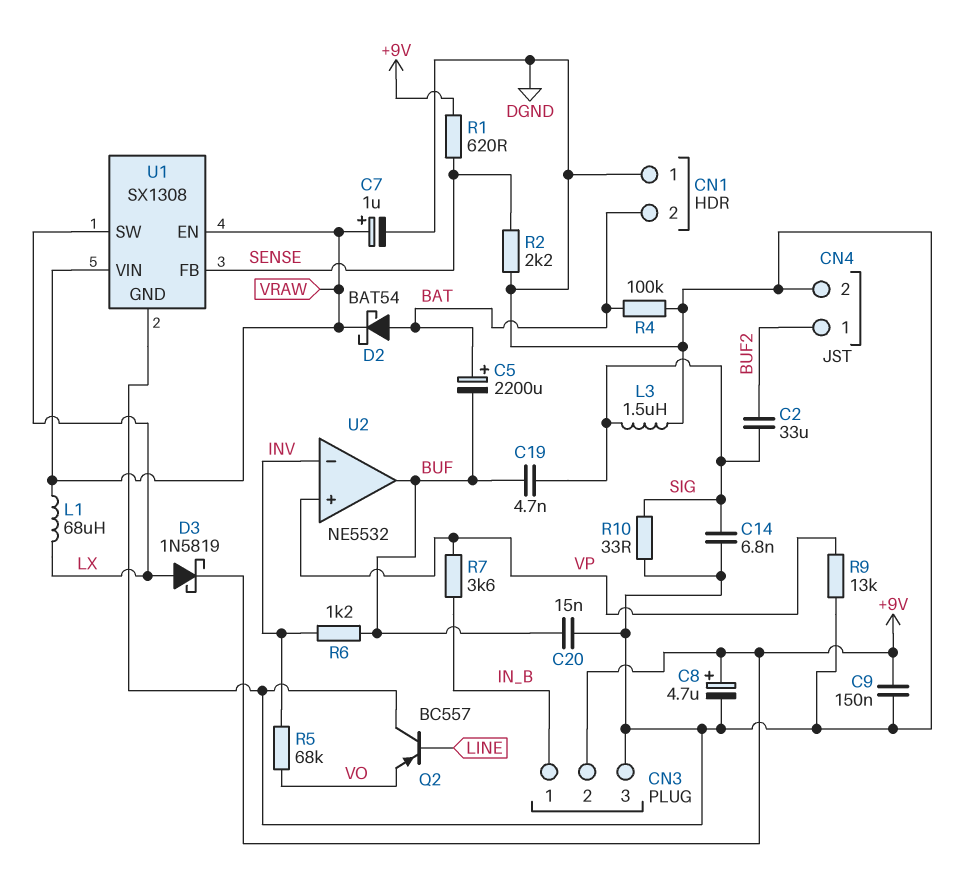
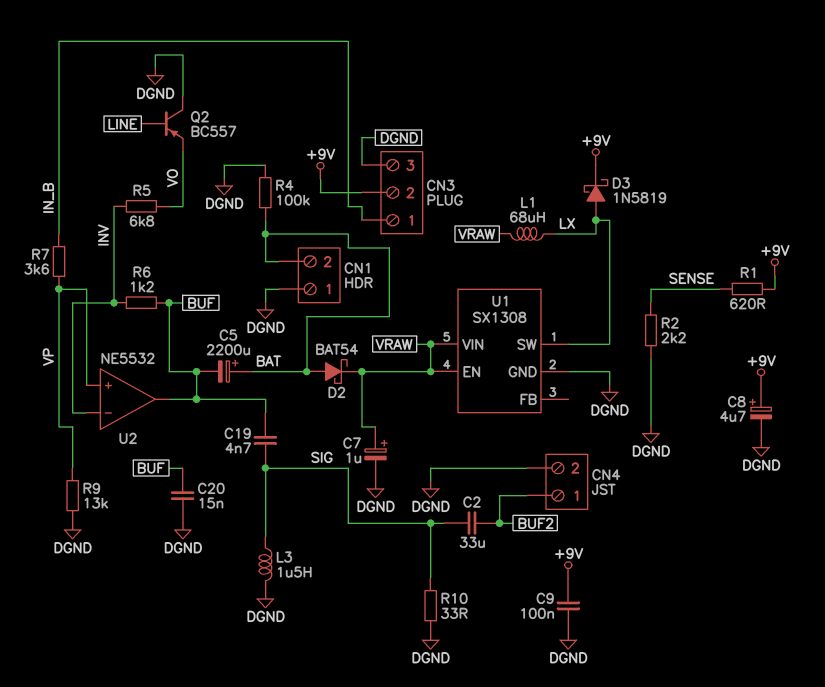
C9: 150nF (+9V, DGND) -> 100nF (+9V, DGND)
C14: 6.8nF (DGND, SIG) -> none
R5: 68k (INV, VO) -> 6.8k (INV, VO)
U1 pin FB: SENSE -> none

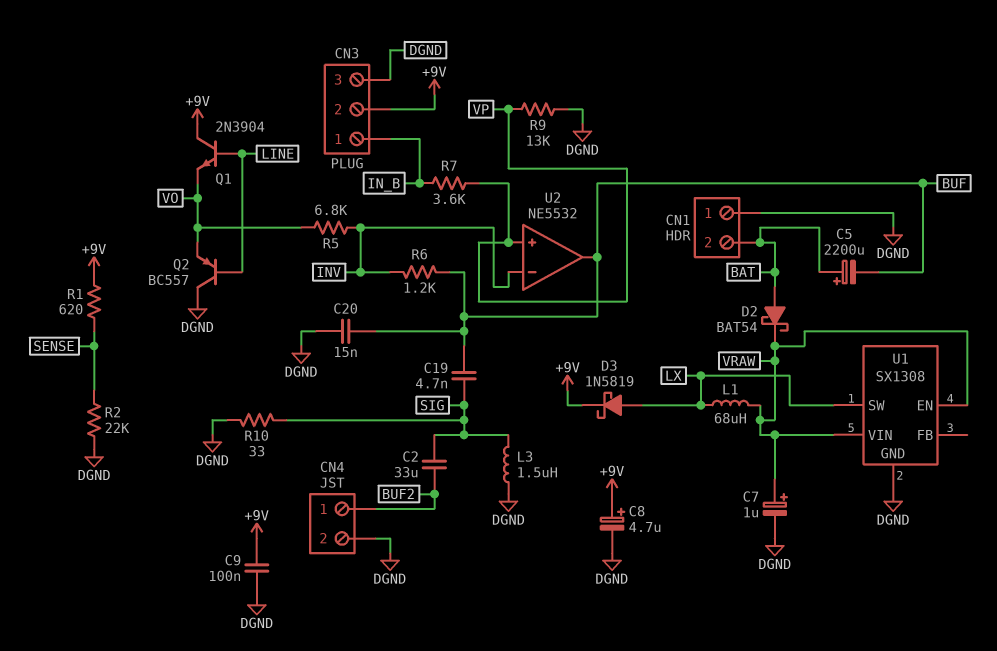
Q1: none -> NPN 2N3904 (B LINE, C +9V, E VO)
R2: 2.2k (DGND, SENSE) -> 22k (DGND, SENSE)
R4: 100k (BAT, DGND) -> none

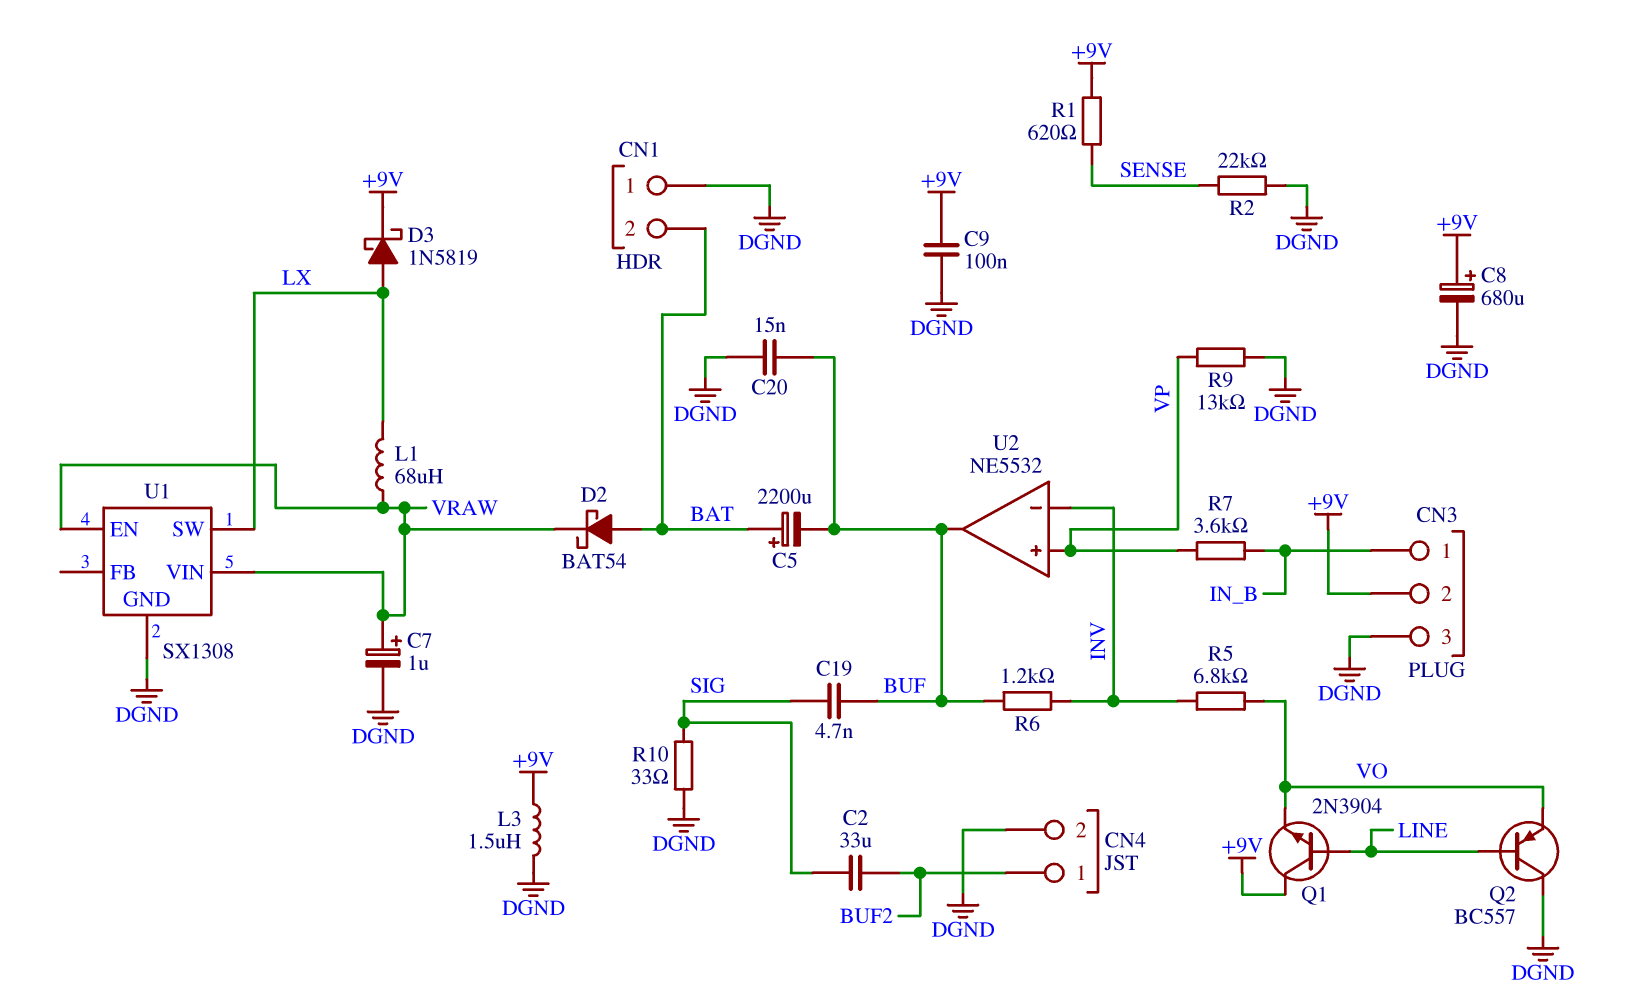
C8: 4.7uF (plus +9V, minus DGND) -> 680uF (plus +9V, minus DGND)
L3: 1.5uH (DGND, SIG) -> 1.5uH (+9V, DGND)

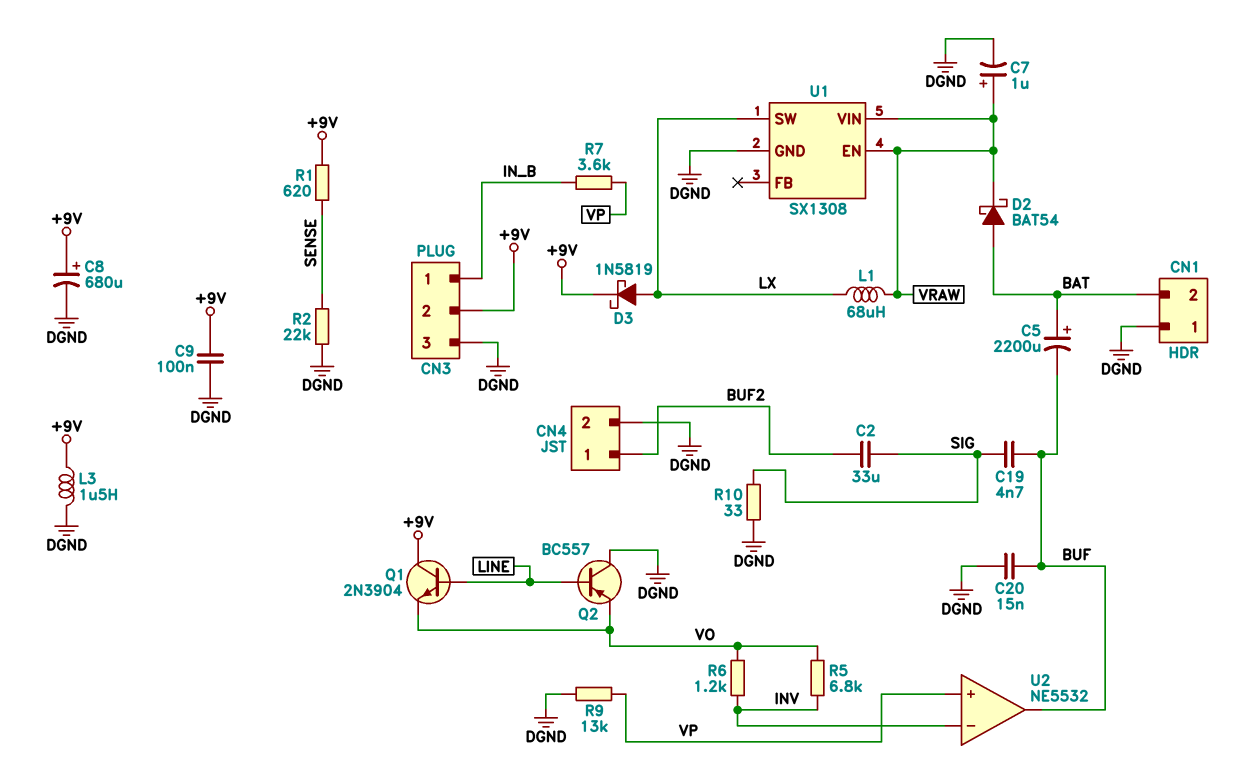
R6: 1.2k (BUF, INV) -> 1.2k (INV, VO)

